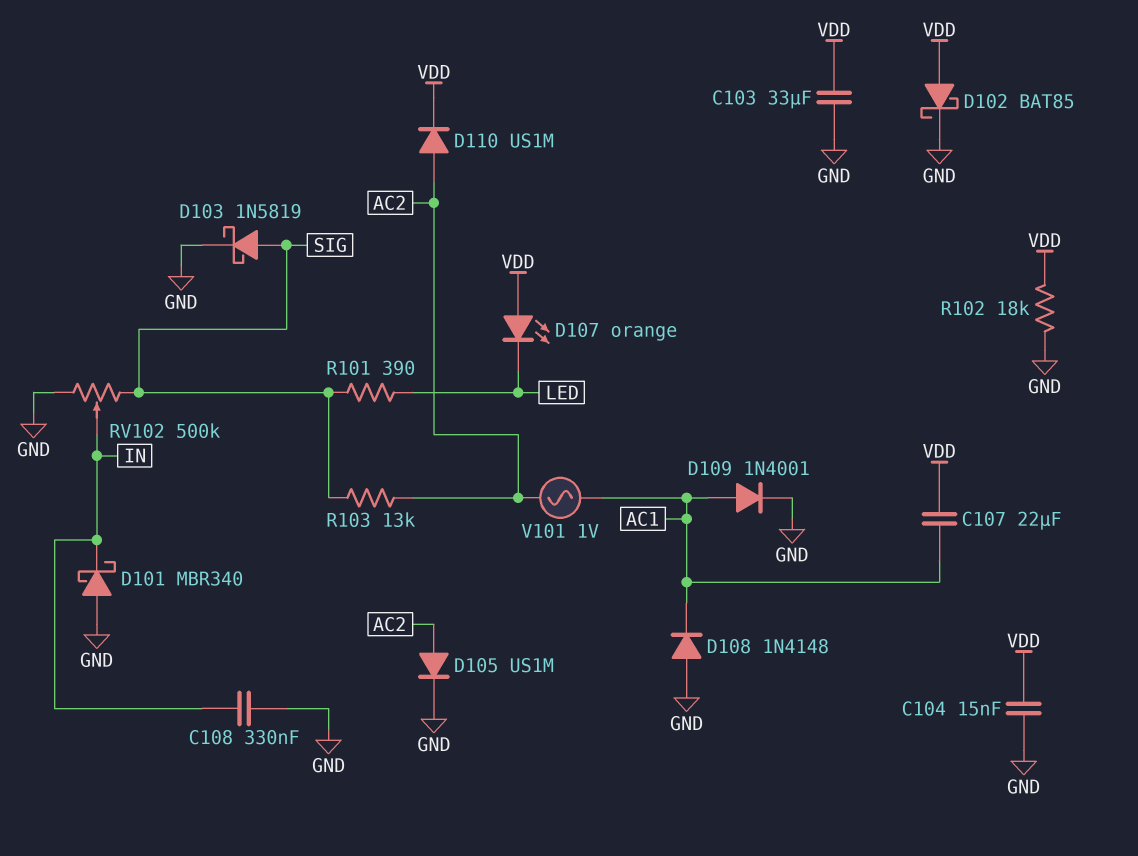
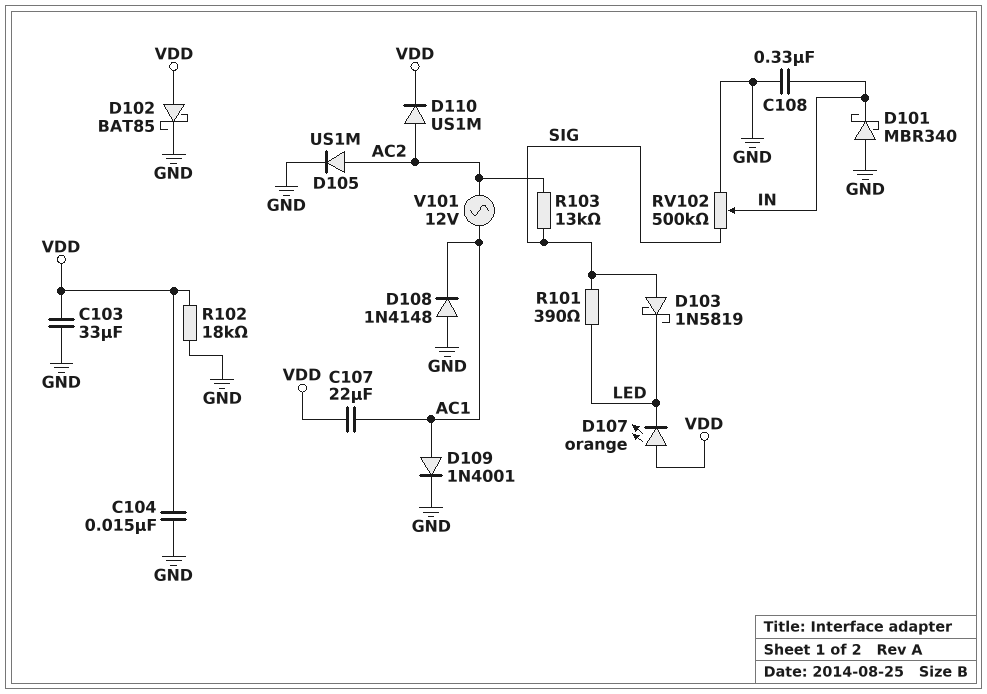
D103: schottky 1N5819 (A SIG, K GND) -> schottky 1N5819 (A SIG, K LED)
V101: AC 1V (AC1, AC2) -> AC 12V (AC1, AC2)

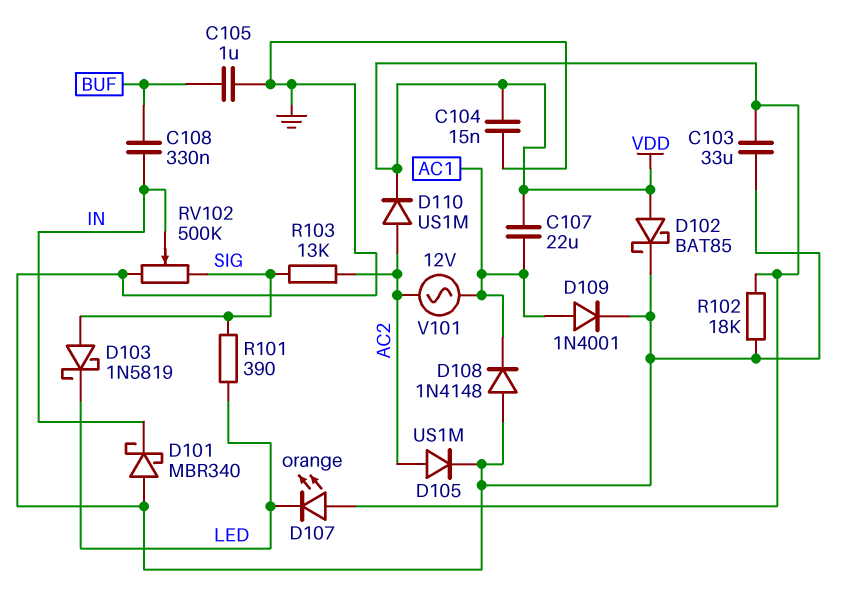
C105: none -> 1uF (BUF, GND)
C108: 330nF (GND, IN) -> 330nF (BUF, IN)

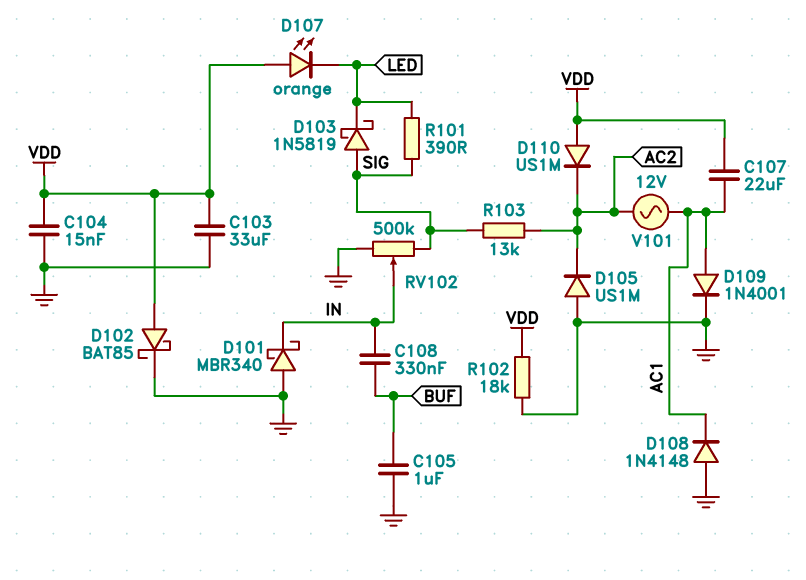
D105: diode US1M (A AC2, K GND) -> diode US1M (A GND, K AC2)
D110: diode US1M (A AC2, K VDD) -> diode US1M (A VDD, K AC2)

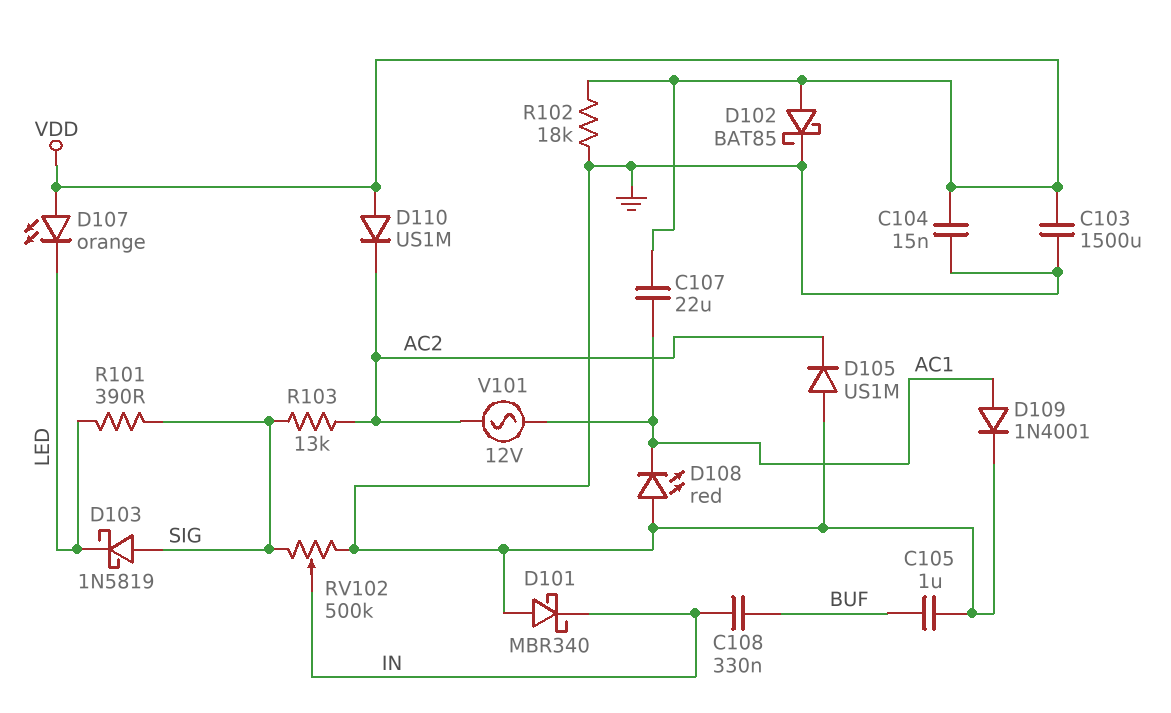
C103: 33uF (GND, VDD) -> 1500uF (GND, VDD)
D108: diode 1N4148 (A GND, K AC1) -> LED red (A GND, K AC1)

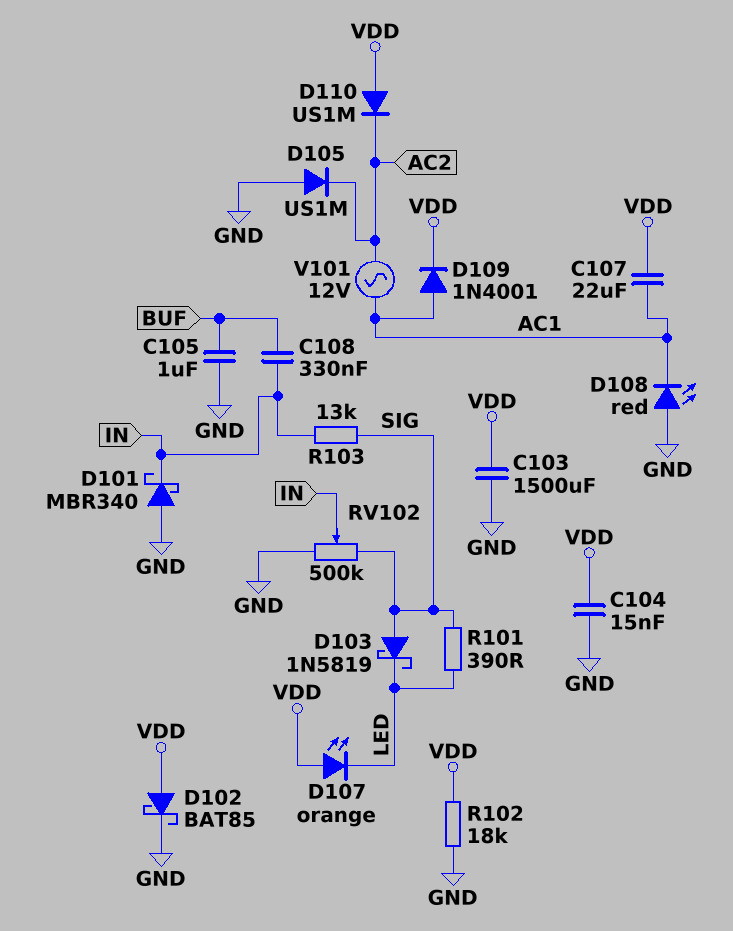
D109: diode 1N4001 (A AC1, K GND) -> diode 1N4001 (A AC1, K VDD)
R103: 13k (AC2, SIG) -> 13k (IN, SIG)

